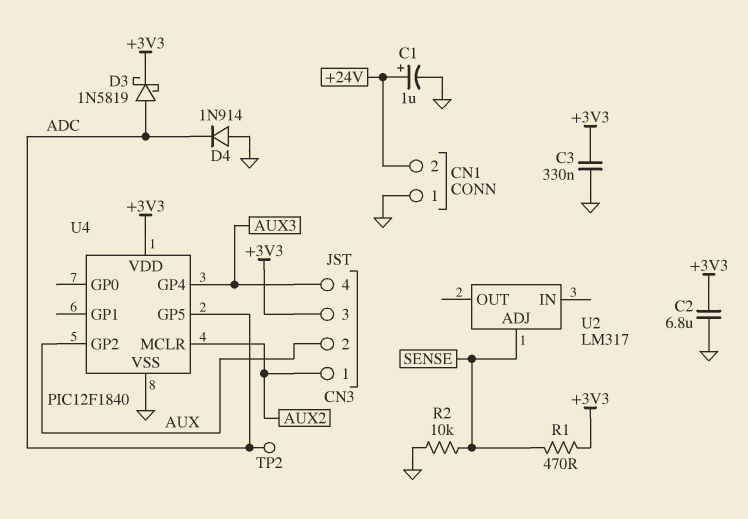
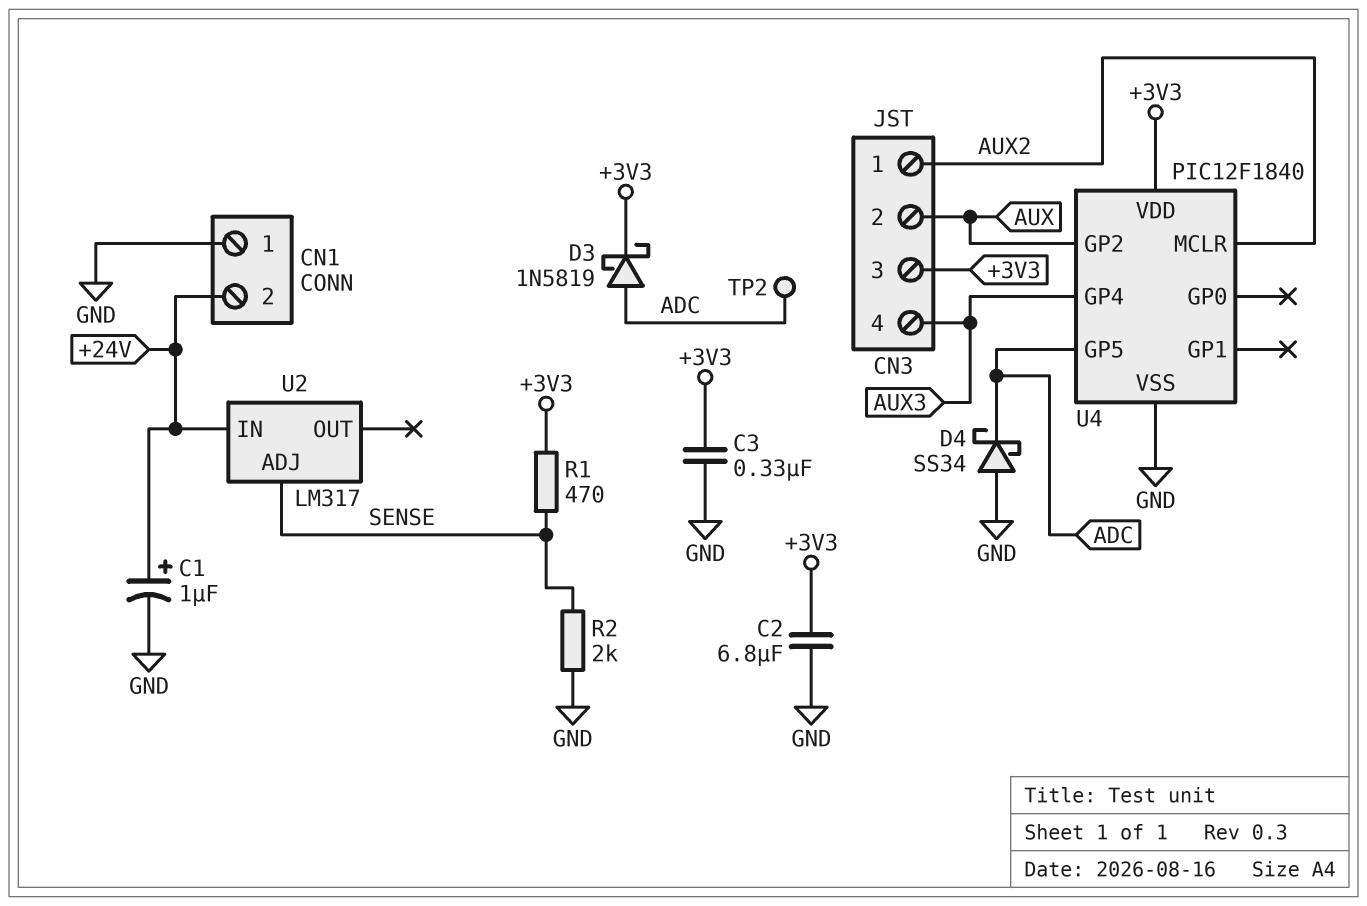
D4: diode 1N914 (A GND, K ADC) -> schottky SS34 (A GND, K ADC)
R2: 10k (GND, SENSE) -> 2k (GND, SENSE)
U2 pin IN: none -> +24V

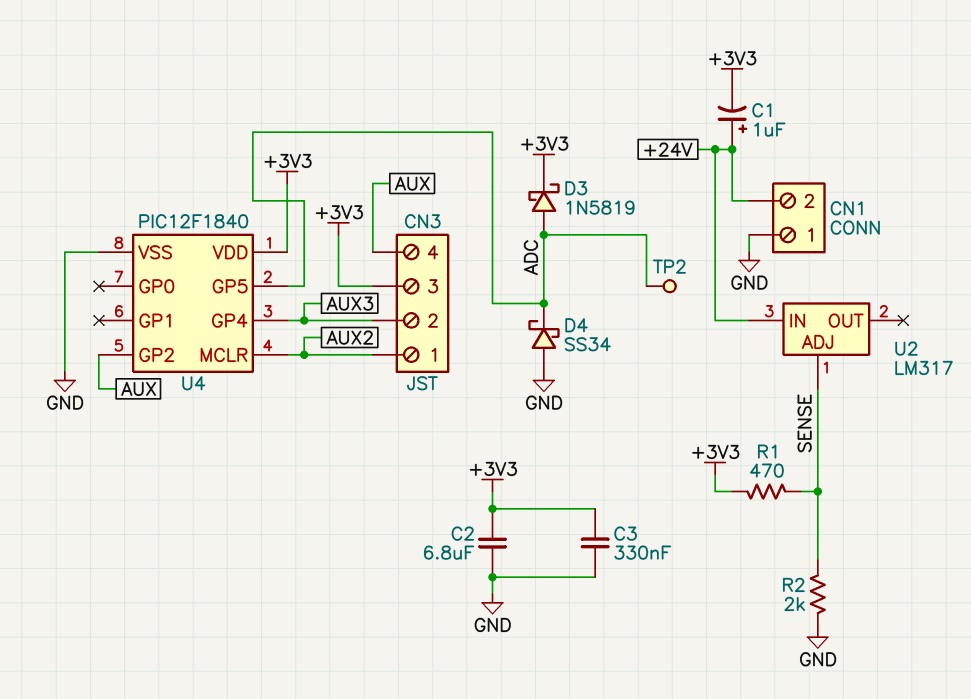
C1: 1uF (plus +24V, minus GND) -> 1uF (plus +24V, minus +3V3)
CN3 pin 2: AUX -> AUX3
CN3 pin 4: AUX3 -> AUX

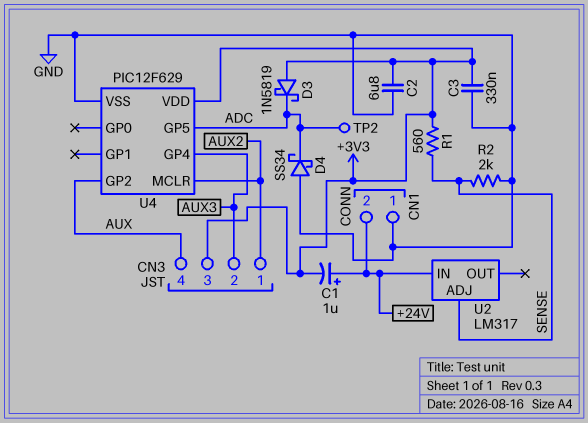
D3: schottky 1N5819 (A ADC, K +3V3) -> schottky 1N5819 (A +3V3, K ADC)
R1: 470 (+3V3, SENSE) -> 560 (+3V3, SENSE)
U4: PIC12F1840 -> PIC12F629

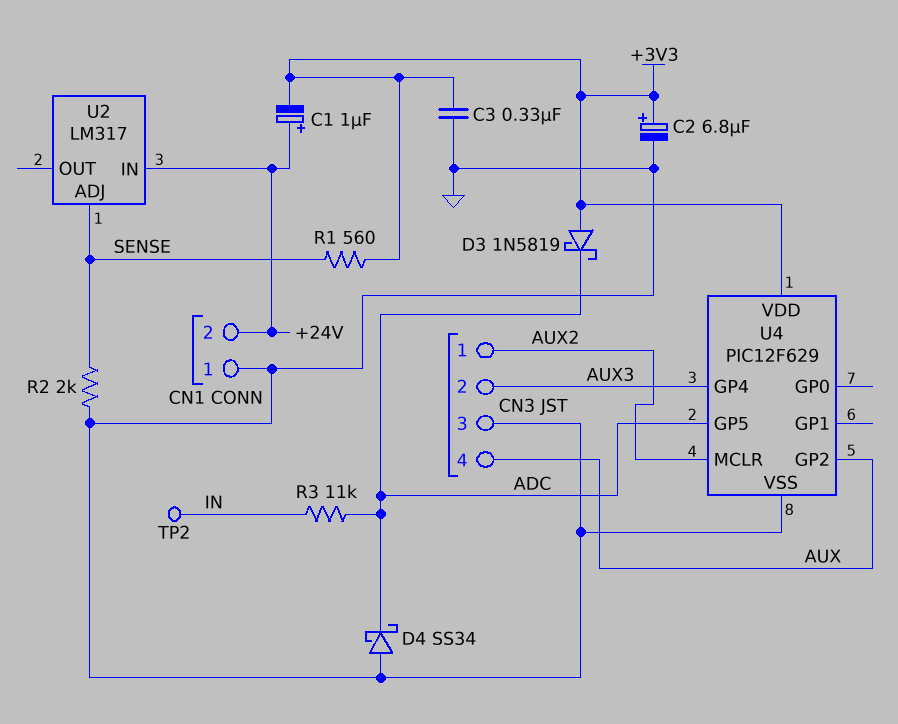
C2: 6.8uF (+3V3, GND) -> 6.8uF (plus +3V3, minus GND)
CN3 pin 3: +3V3 -> GND
R3: none -> 11k (ADC, IN)
TP2: test point (ADC) -> test point (IN)

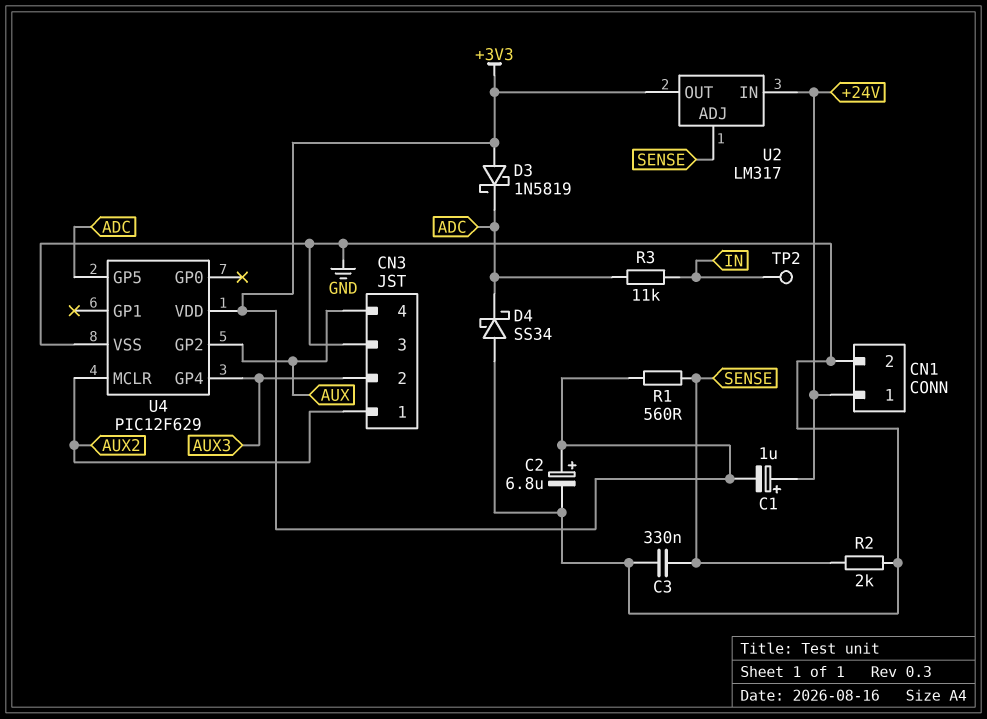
C3: 330nF (+3V3, GND) -> 330nF (GND, SENSE)
CN1 pin 1: GND -> +24V
CN1 pin 2: +24V -> GND
U2 pin OUT: none -> +3V3

